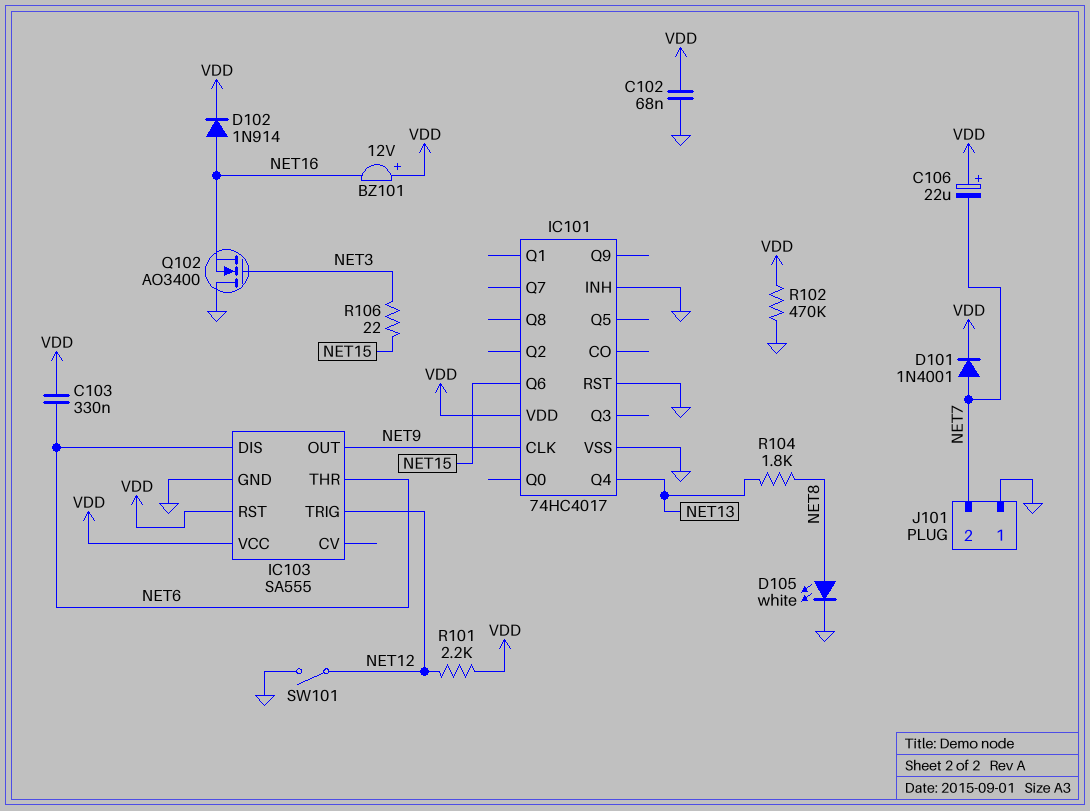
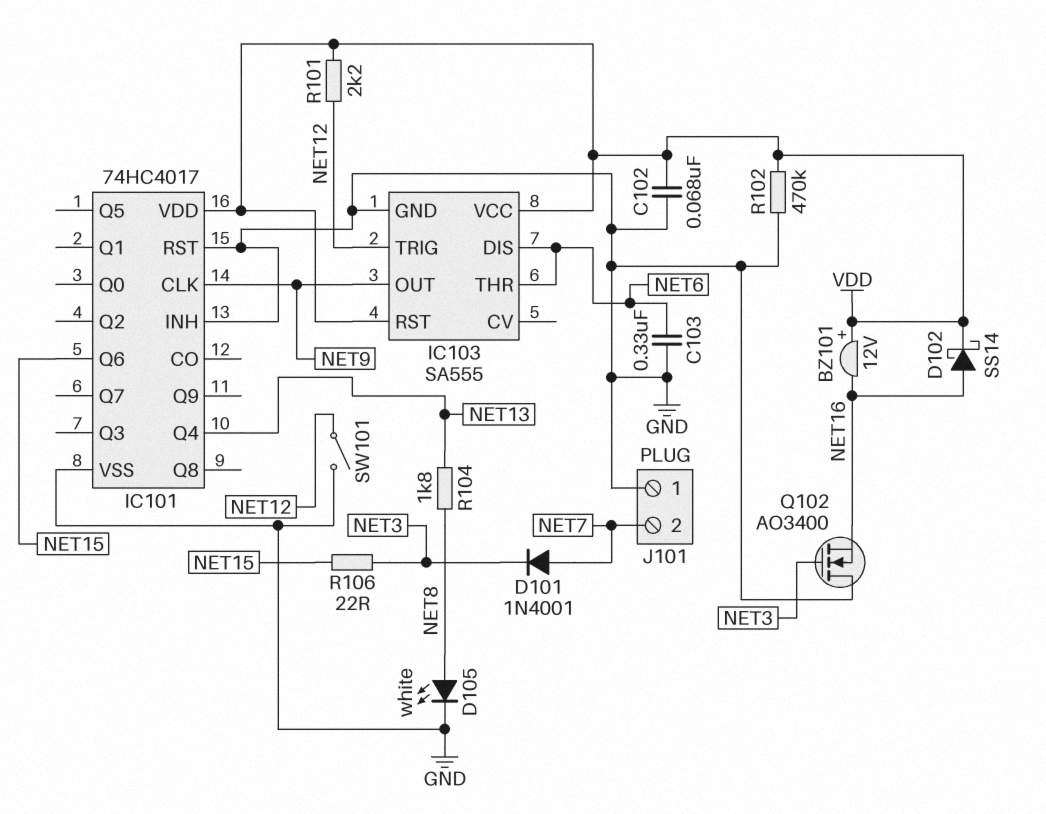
C103: 330nF (NET6, VDD) -> 330nF (GND, NET6)
C106: 22uF (plus VDD, minus NET7) -> none
D101: diode 1N4001 (A NET7, K VDD) -> diode 1N4001 (A NET7, K NET3)
D102: diode 1N914 (A NET16, K VDD) -> schottky SS14 (A NET16, K VDD)

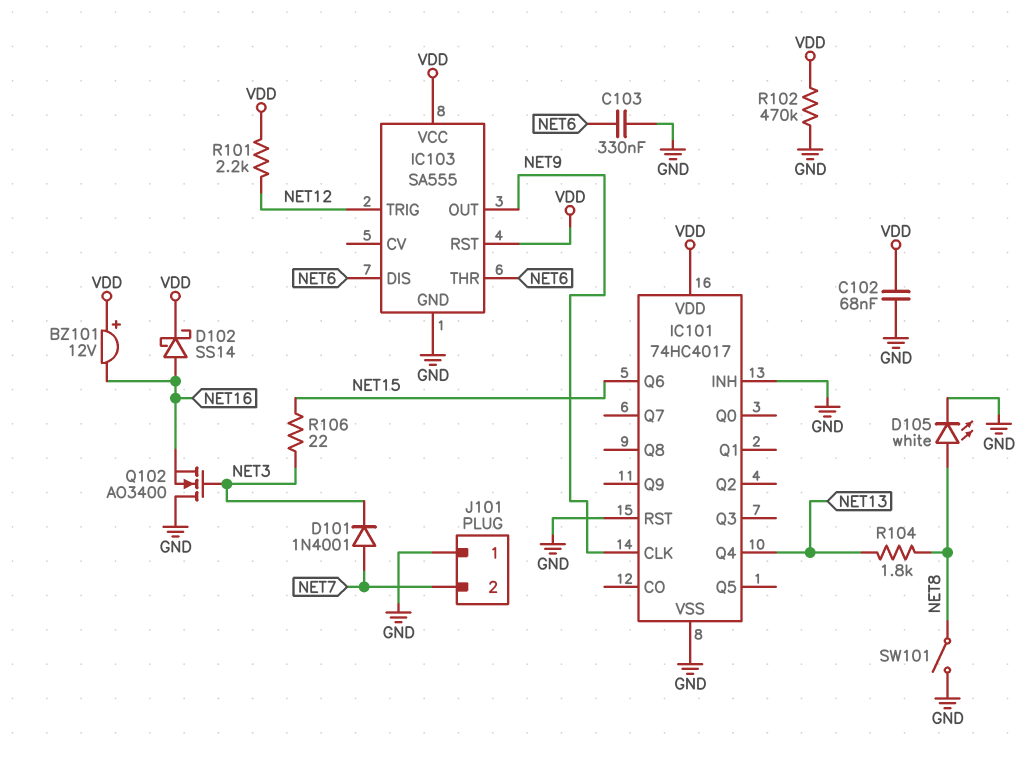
SW101: switch (GND, NET12) -> switch (GND, NET8)

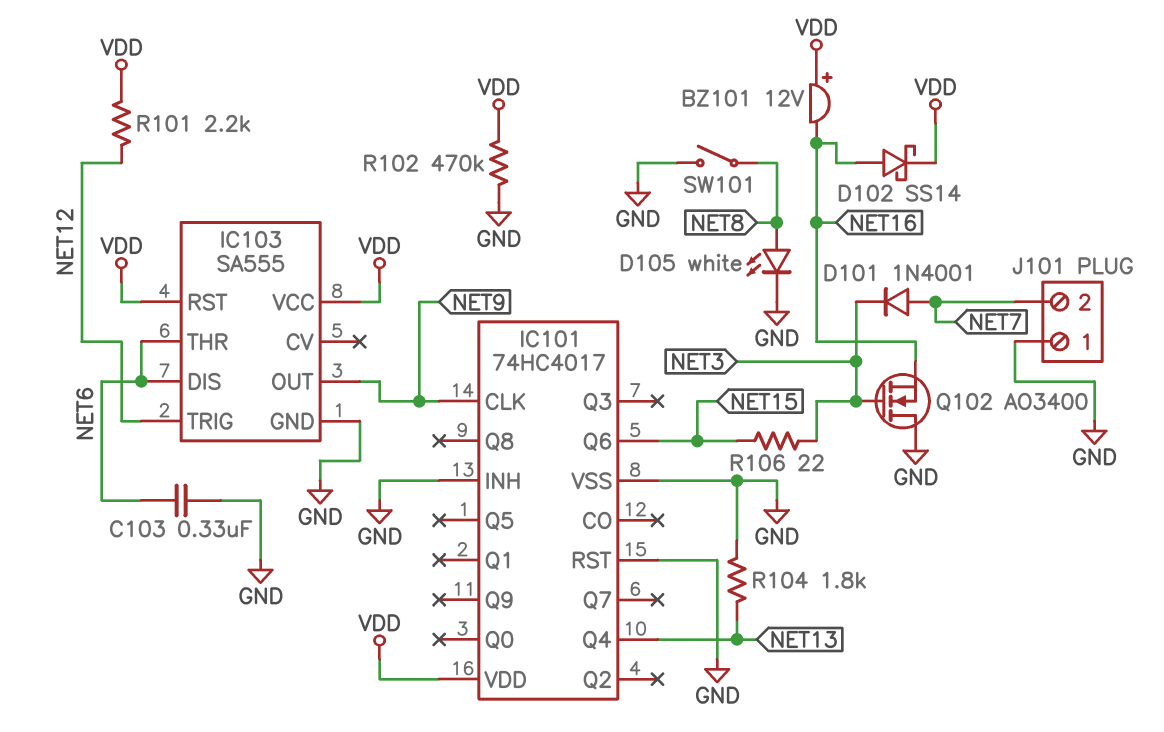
C102: 68nF (GND, VDD) -> none
R104: 1.8k (NET8, NET13) -> 1.8k (GND, NET13)

